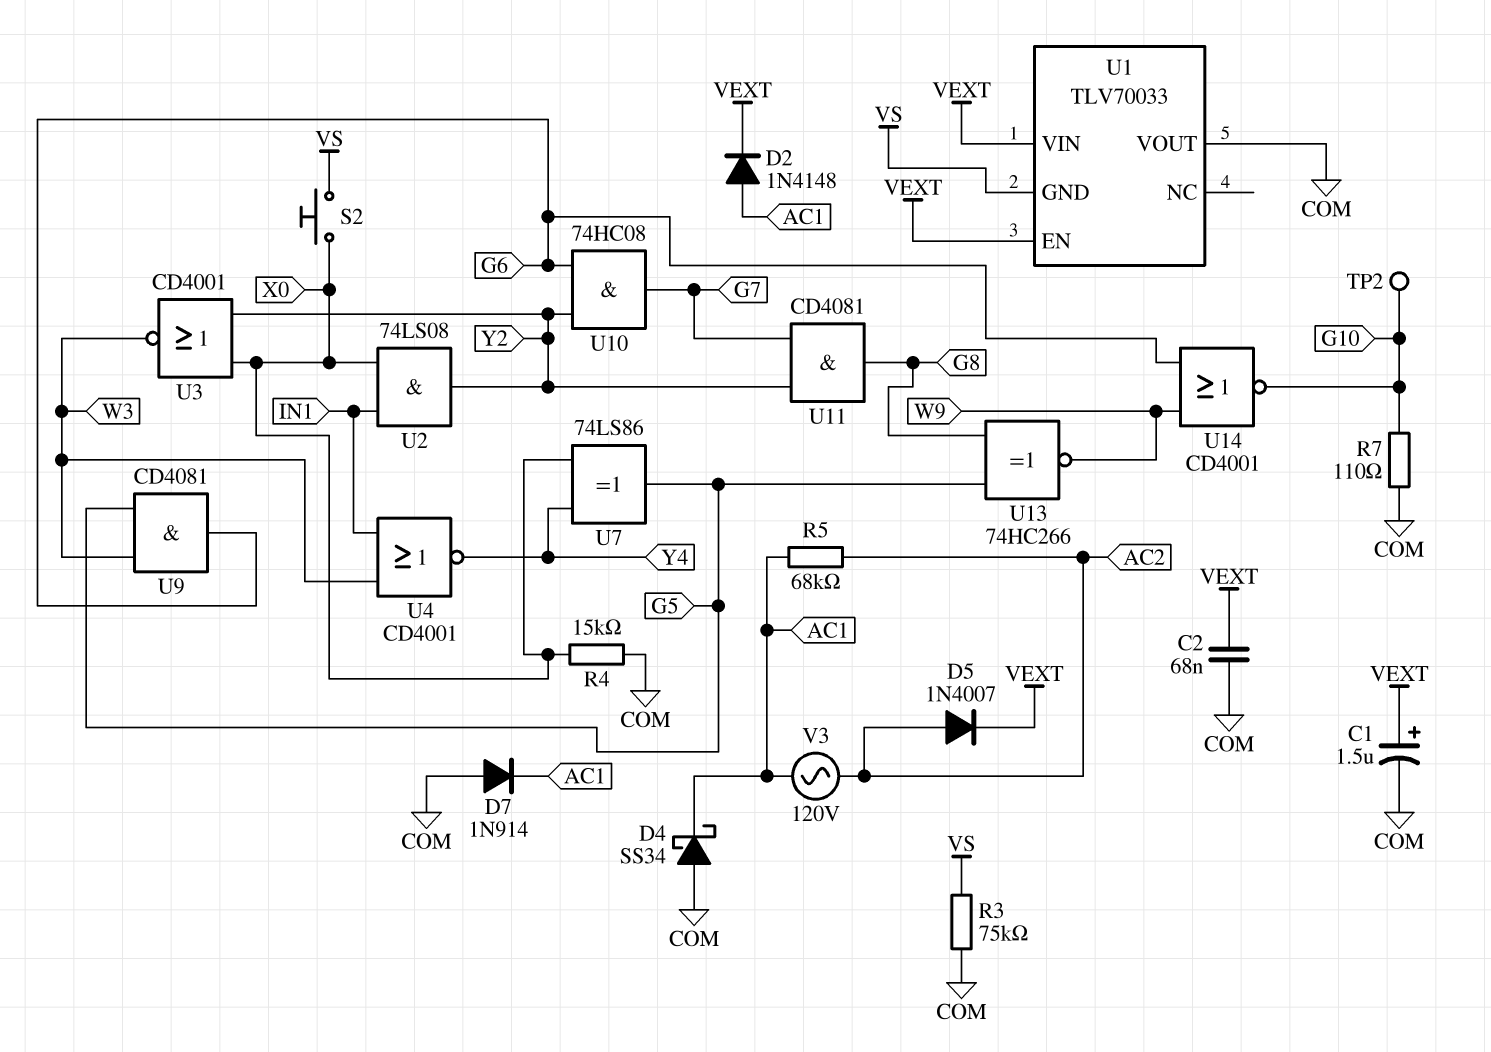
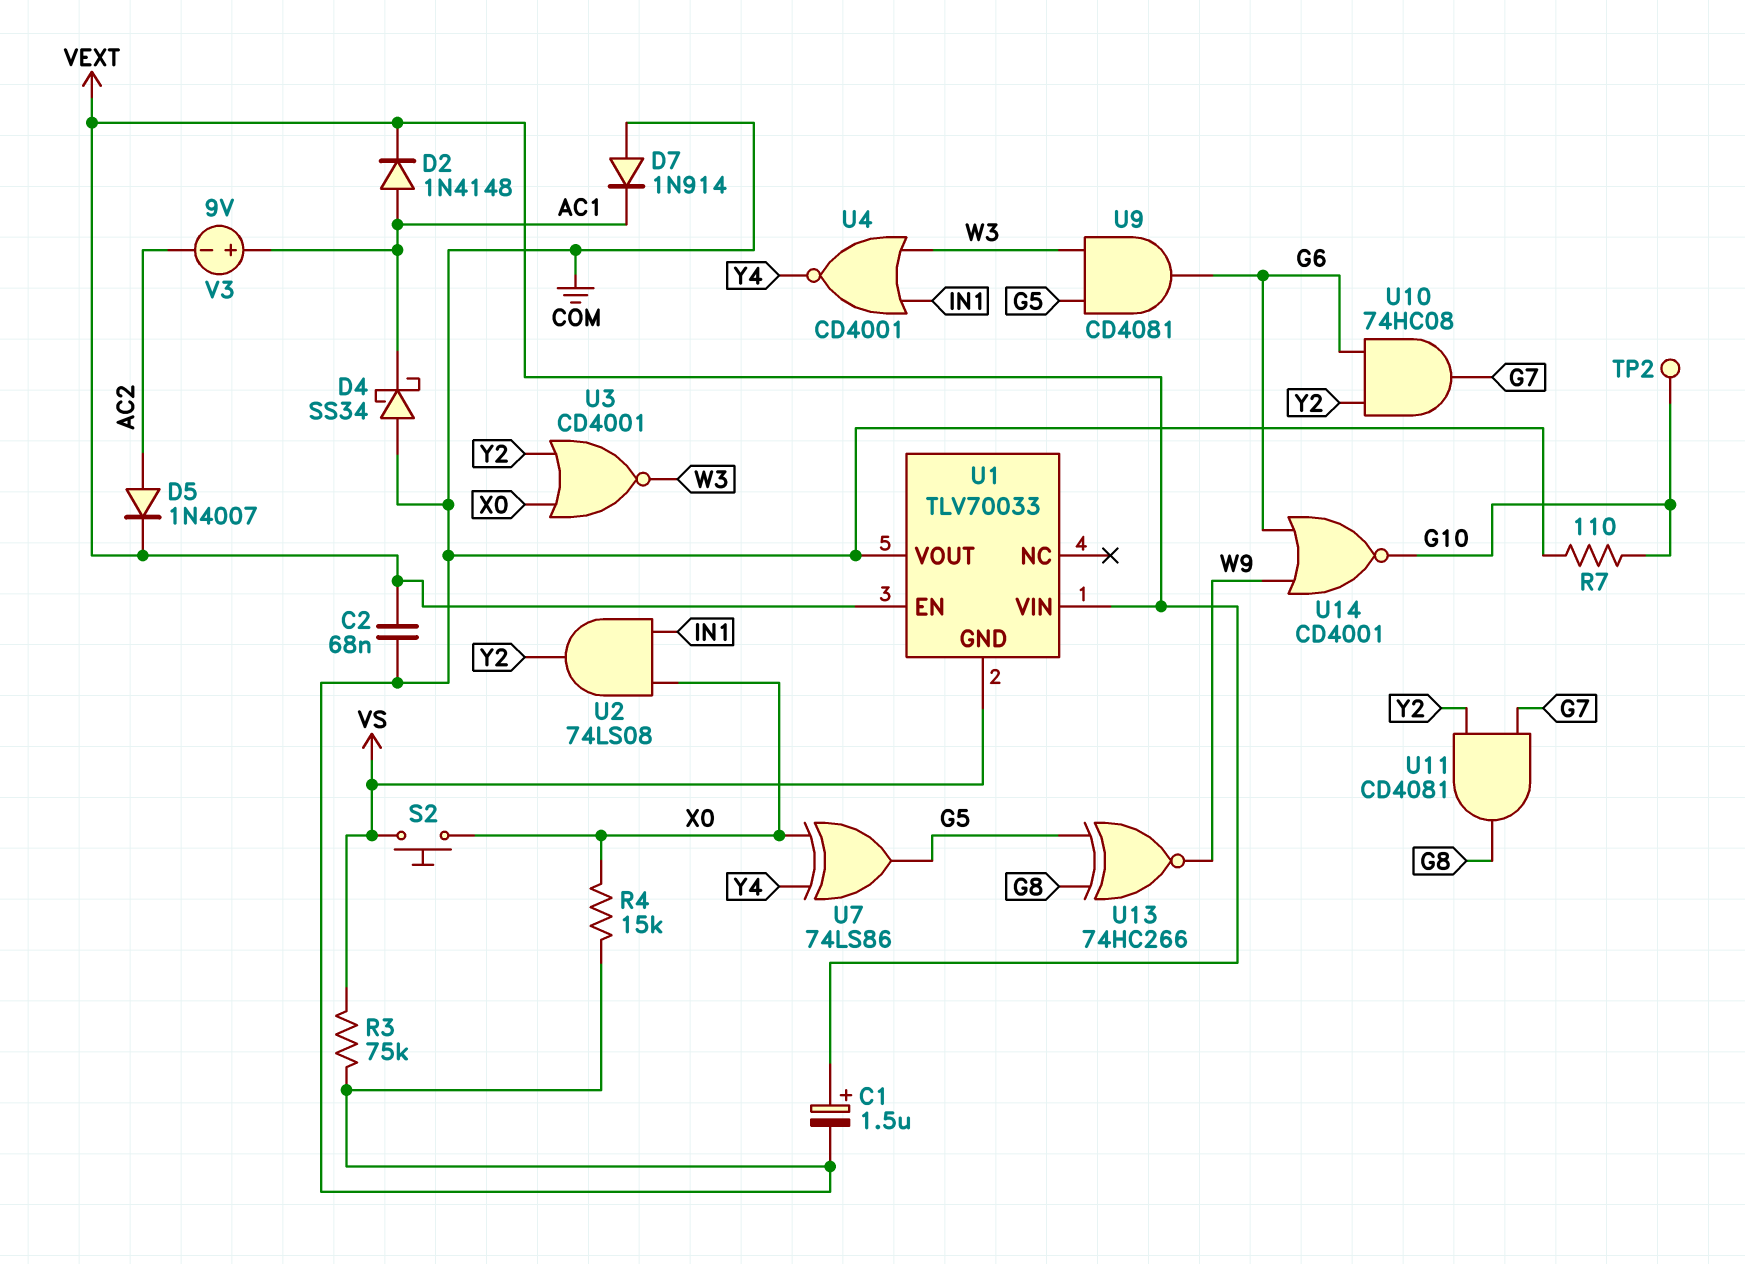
R5: 68k (AC1, AC2) -> none
V3: AC 120V (AC1, AC2) -> 9V (plus AC1, minus AC2)

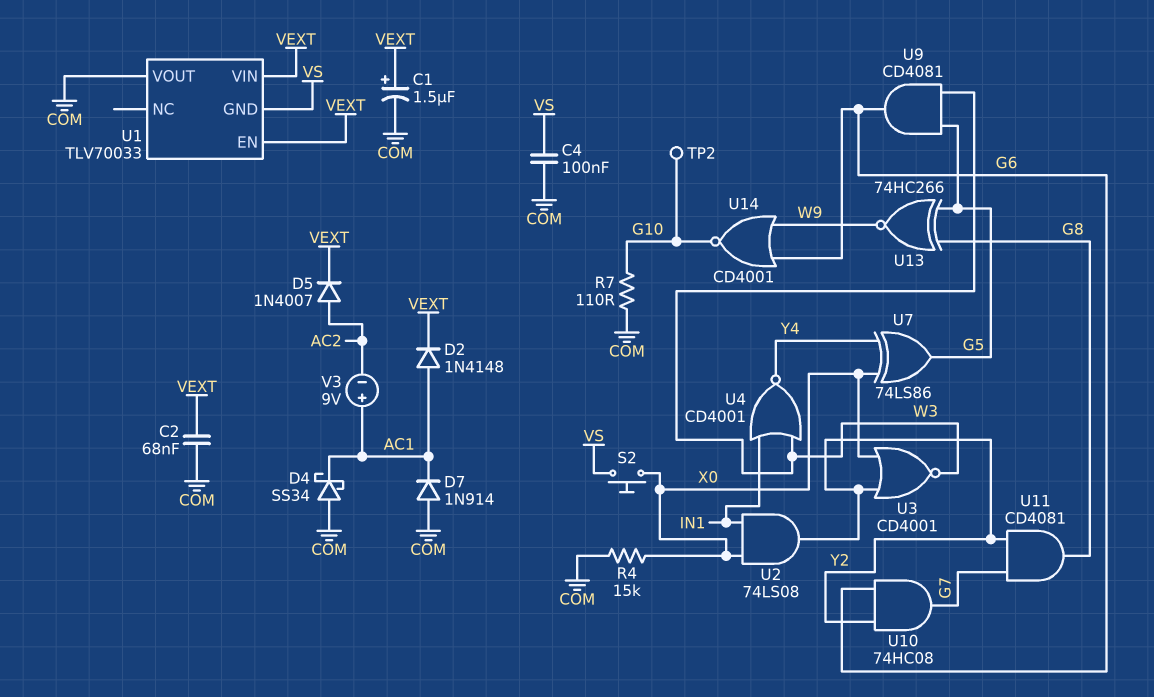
C4: none -> 100nF (COM, VS)
R3: 75k (COM, VS) -> none

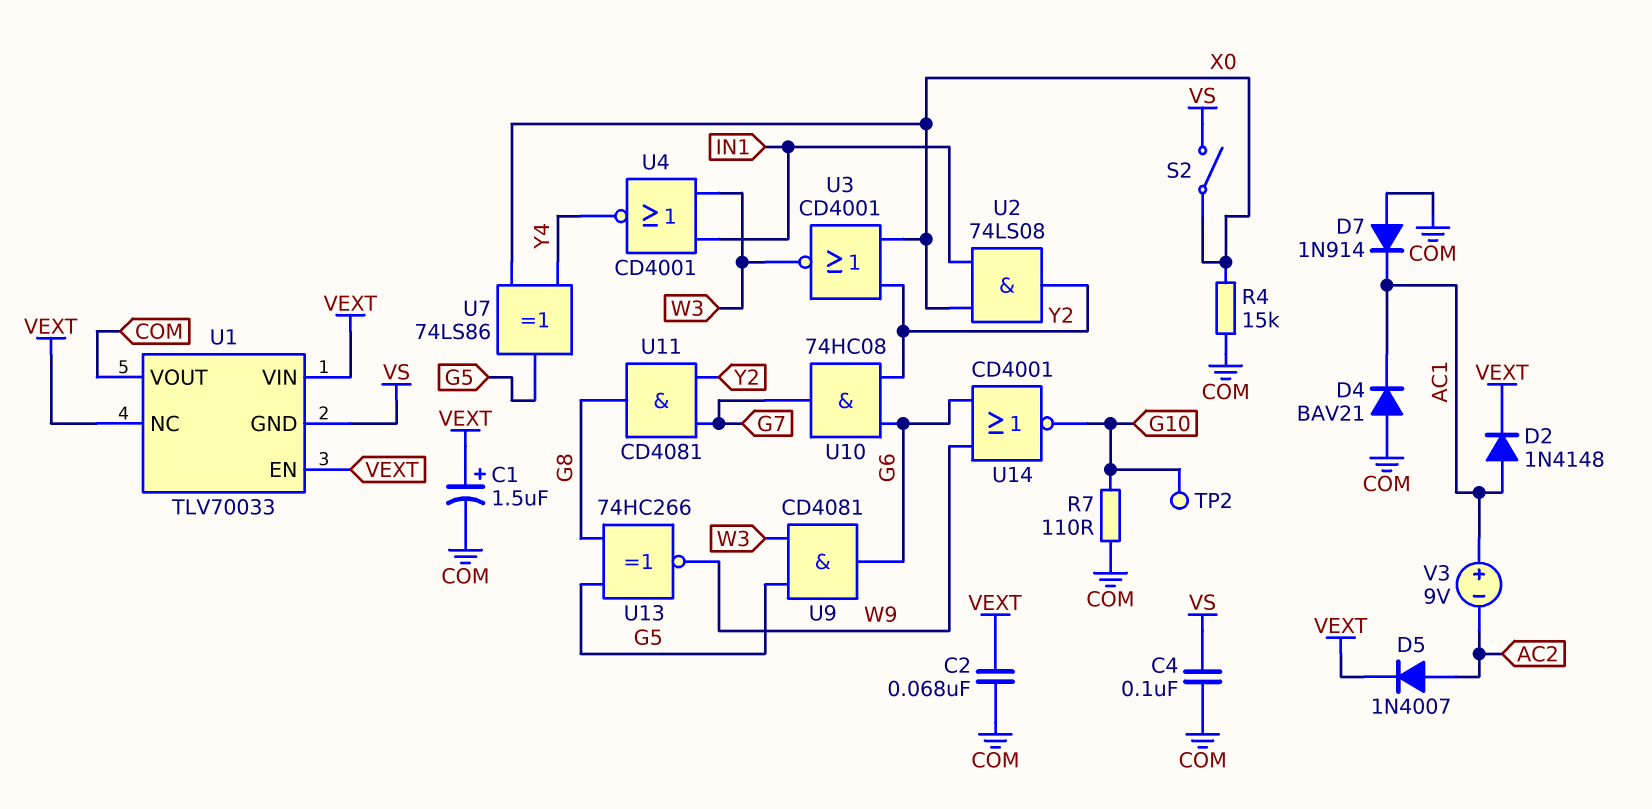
D4: schottky SS34 (A COM, K AC1) -> diode BAV21 (A COM, K AC1)
S2: button (VS, X0) -> switch (VS, X0)
U1 pin NC: none -> VEXT

